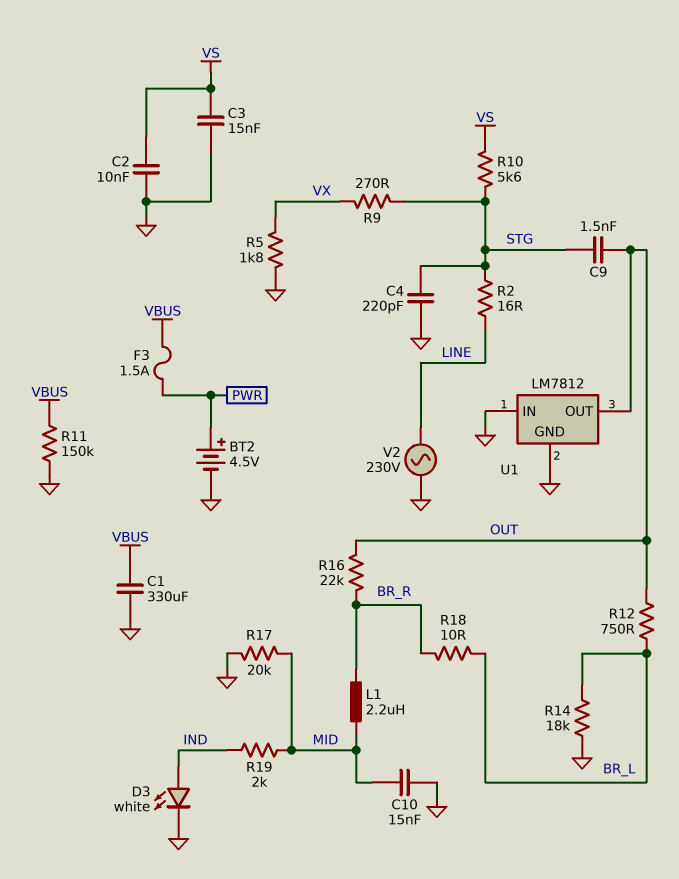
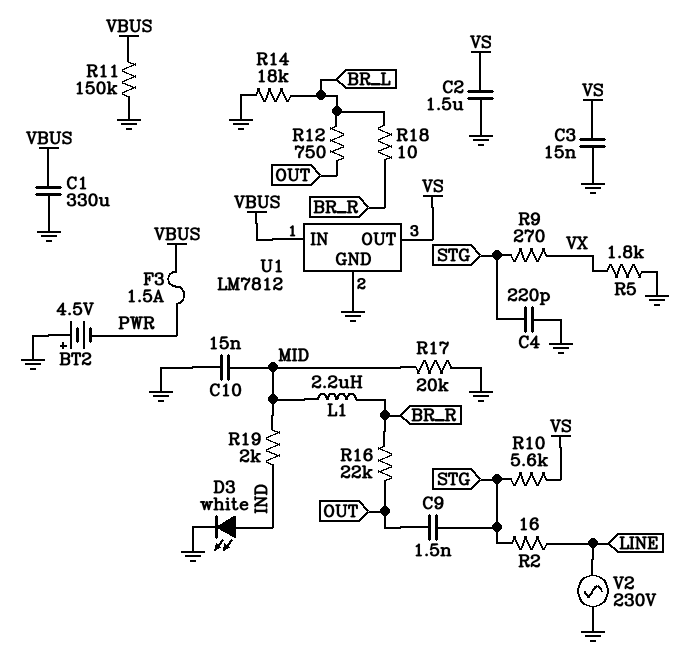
BT2: 4.5V (plus PWR, minus GND) -> 4.5V (plus GND, minus PWR)
C2: 10nF (GND, VS) -> 1.5uF (GND, VS)
U1 pin IN: GND -> VBUS
U1 pin OUT: OUT -> VS

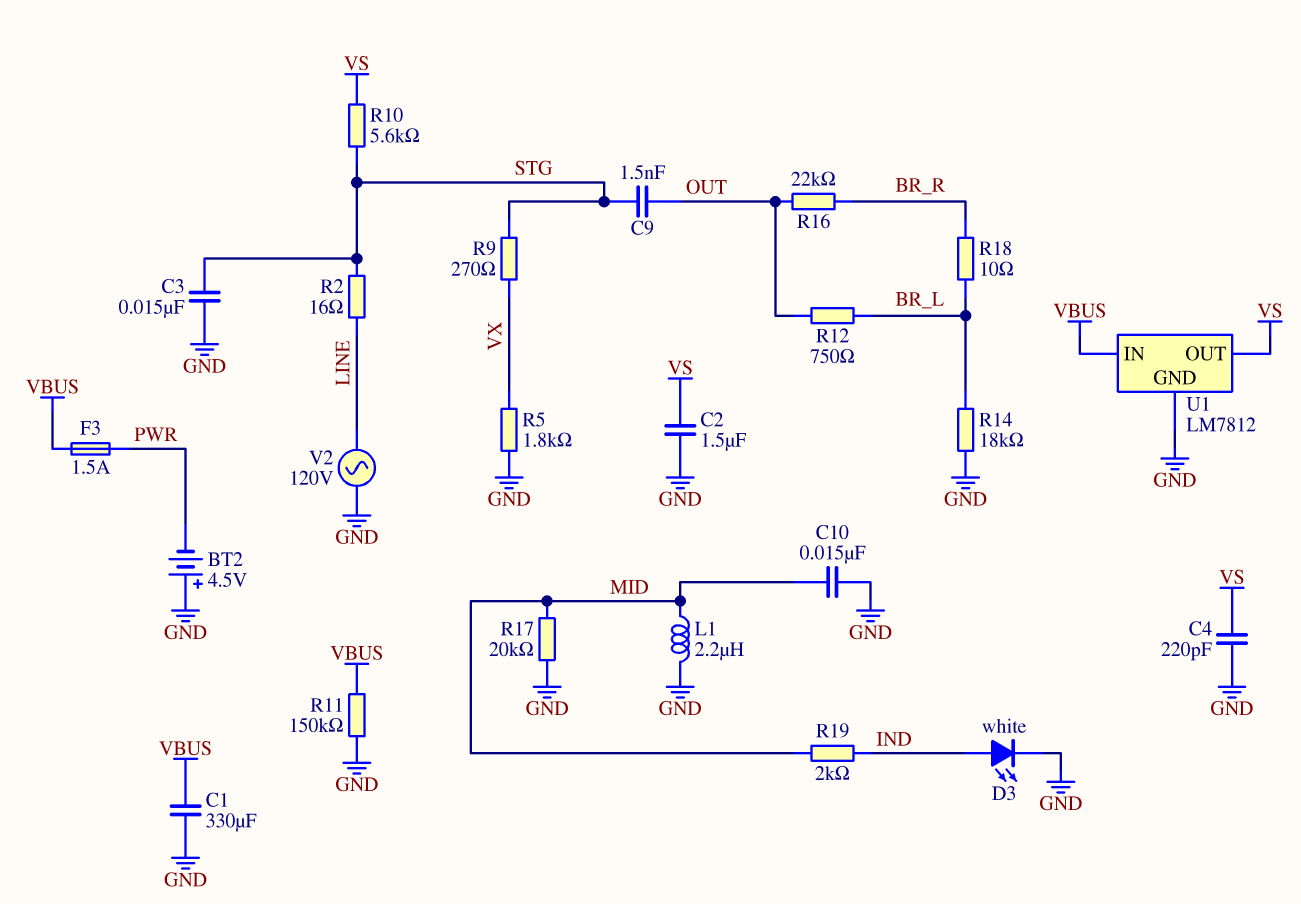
C3: 15nF (GND, VS) -> 15nF (GND, STG)
C4: 220pF (GND, STG) -> 220pF (GND, VS)
L1: 2.2uH (BR_R, MID) -> 2.2uH (GND, MID)
V2: AC 230V (GND, LINE) -> AC 120V (GND, LINE)

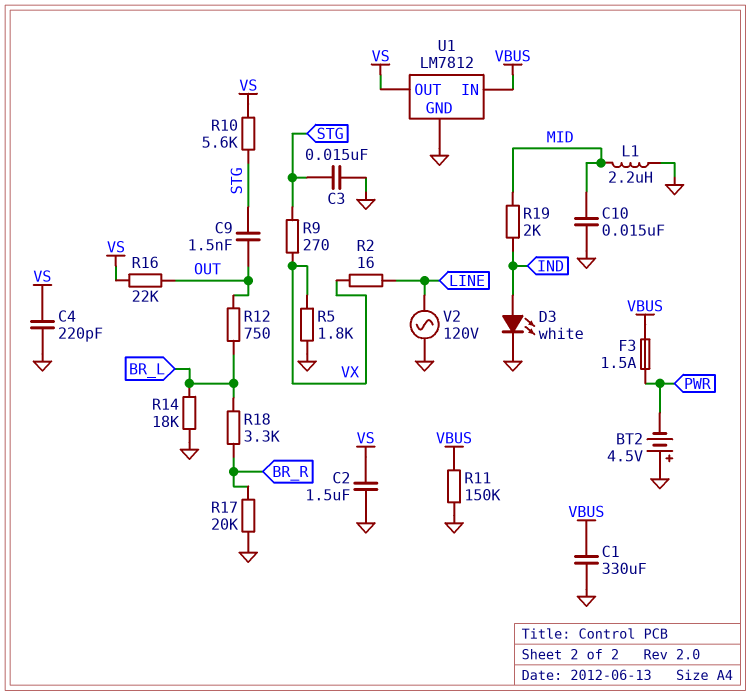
R2: 16 (LINE, STG) -> 16 (LINE, VX)
R16: 22k (BR_R, OUT) -> 22k (OUT, VS)
R17: 20k (GND, MID) -> 20k (BR_R, GND)
R18: 10 (BR_L, BR_R) -> 3.3k (BR_L, BR_R)

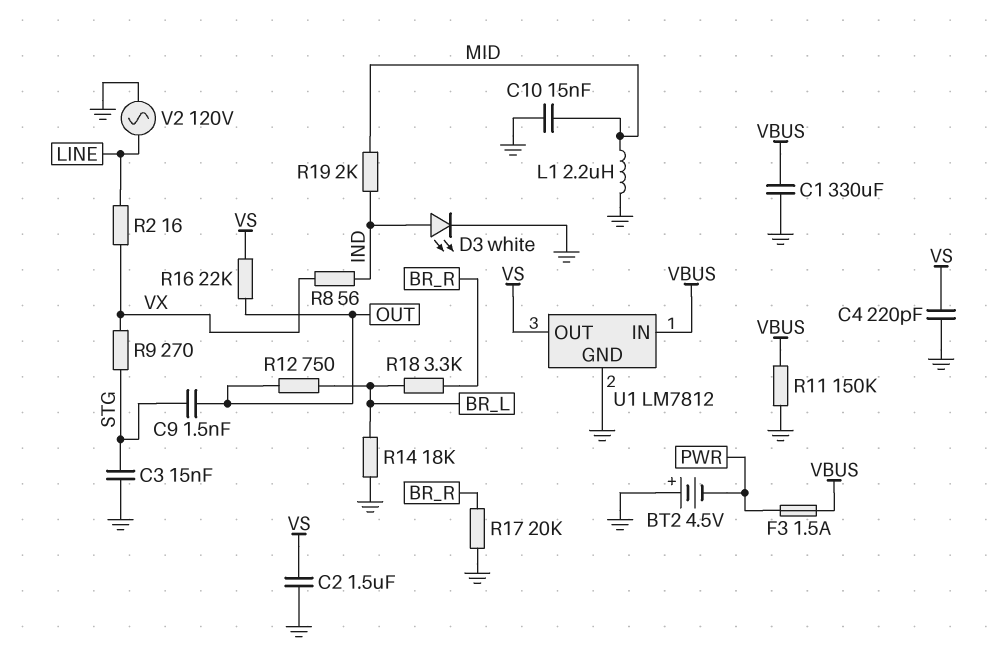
R5: 1.8k (GND, VX) -> none
R8: none -> 56 (IND, VX)
R10: 5.6k (STG, VS) -> none

